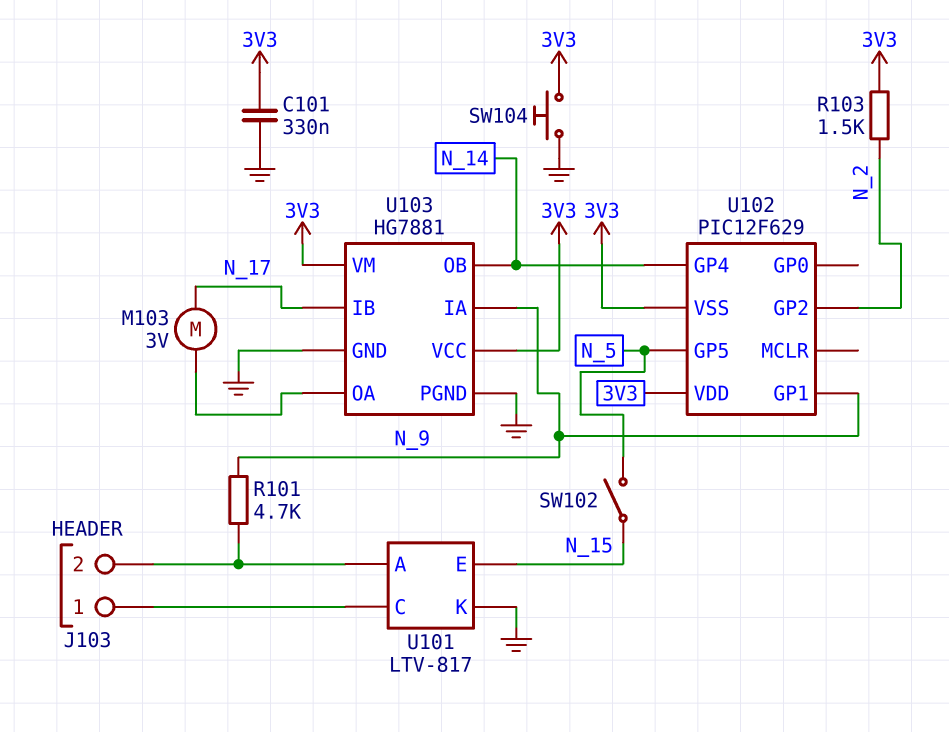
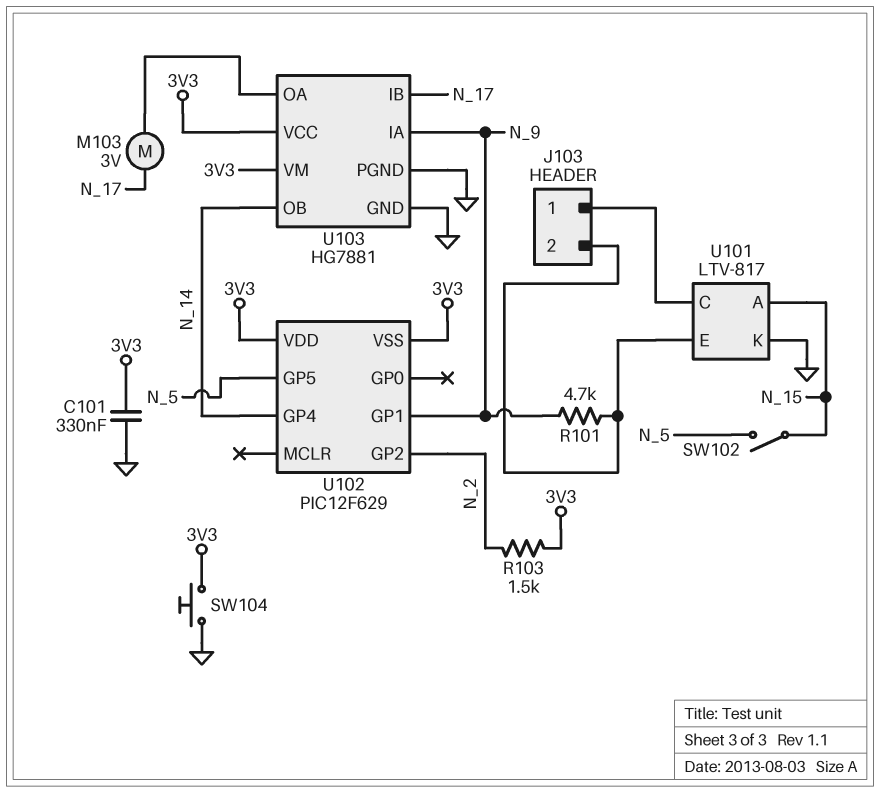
U101 pin A: J103/2 -> N_15
U101 pin E: N_15 -> J103/2

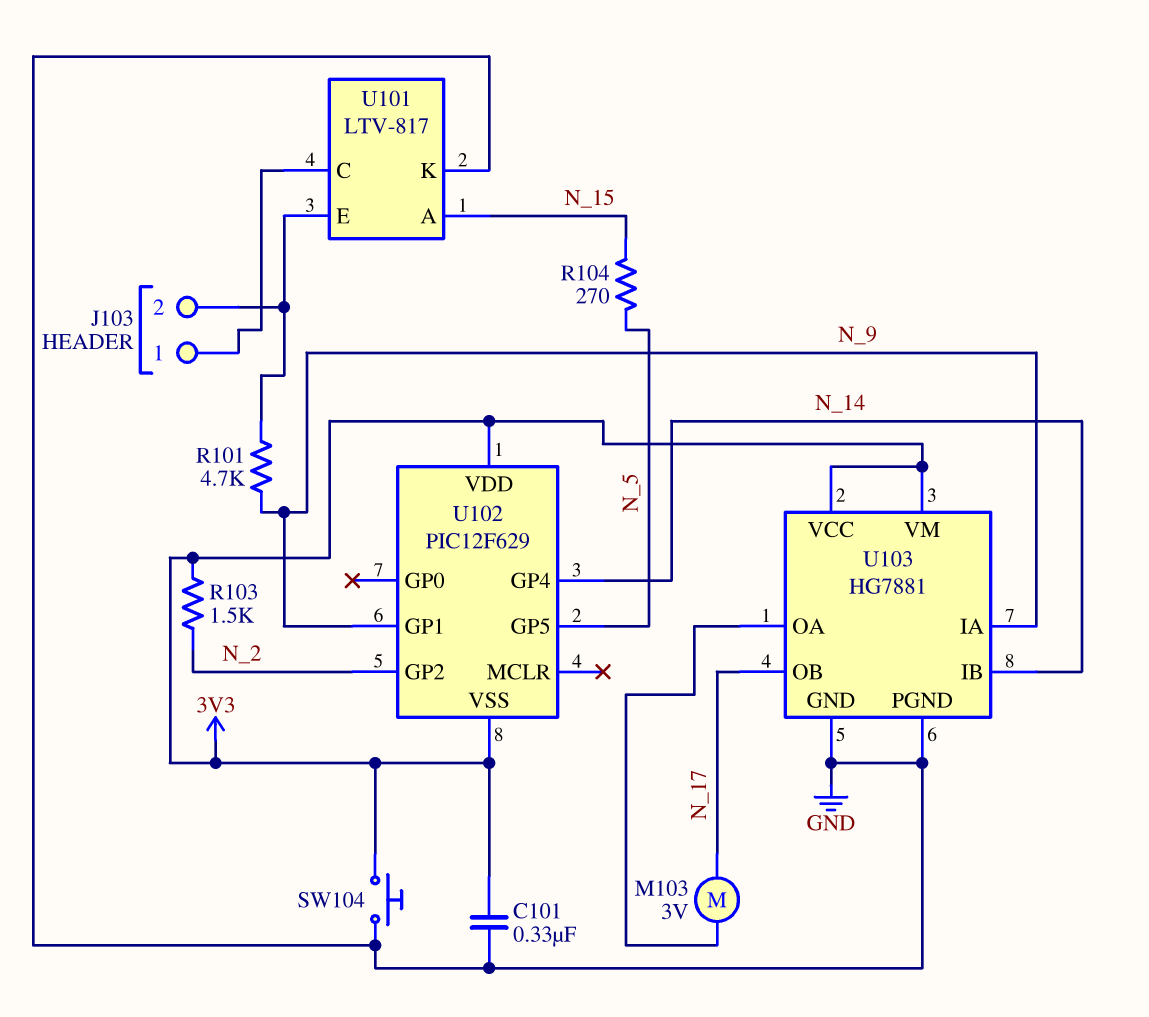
R104: none -> 270 (N_5, N_15)
SW102: switch (N_5, N_15) -> none
U103 pin IB: N_17 -> N_14
U103 pin OB: N_14 -> N_17

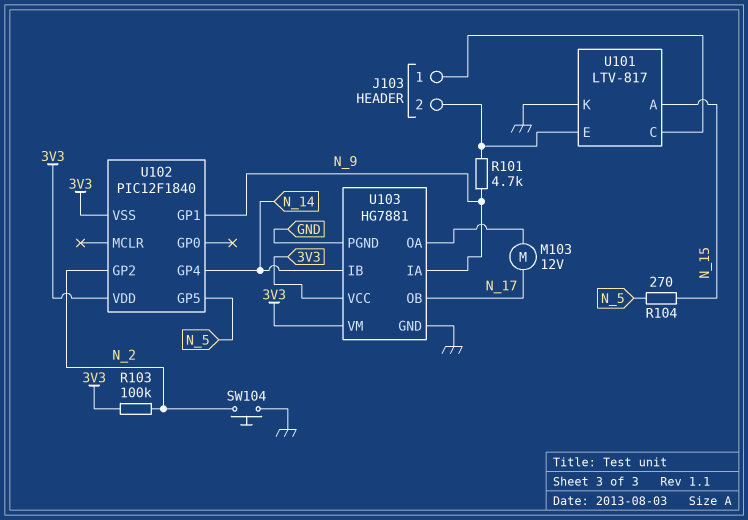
C101: 330nF (3V3, GND) -> none
M103: motor 3V (N_17, U103/OA) -> motor 12V (N_17, U103/OA)
R103: 1.5k (3V3, N_2) -> 100k (3V3, N_2)
SW104: button (3V3, GND) -> button (GND, N_2)
U102: PIC12F629 -> PIC12F1840

